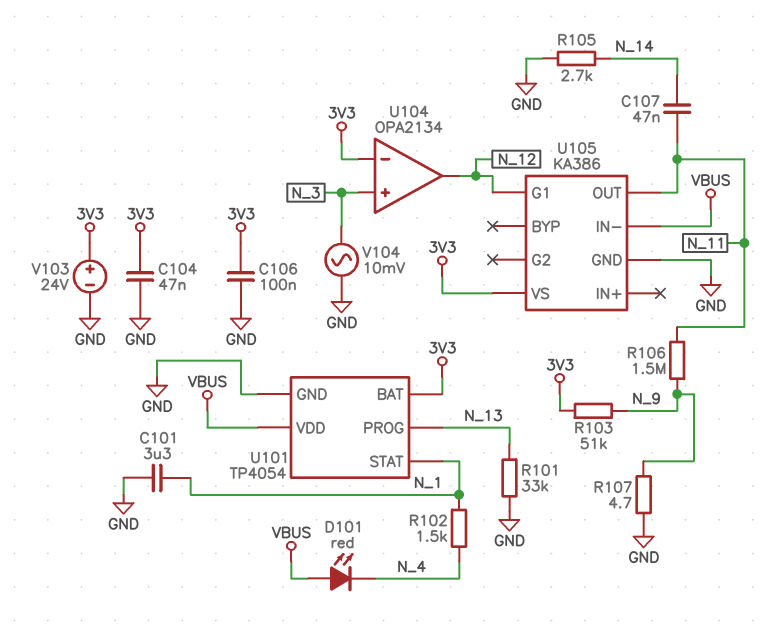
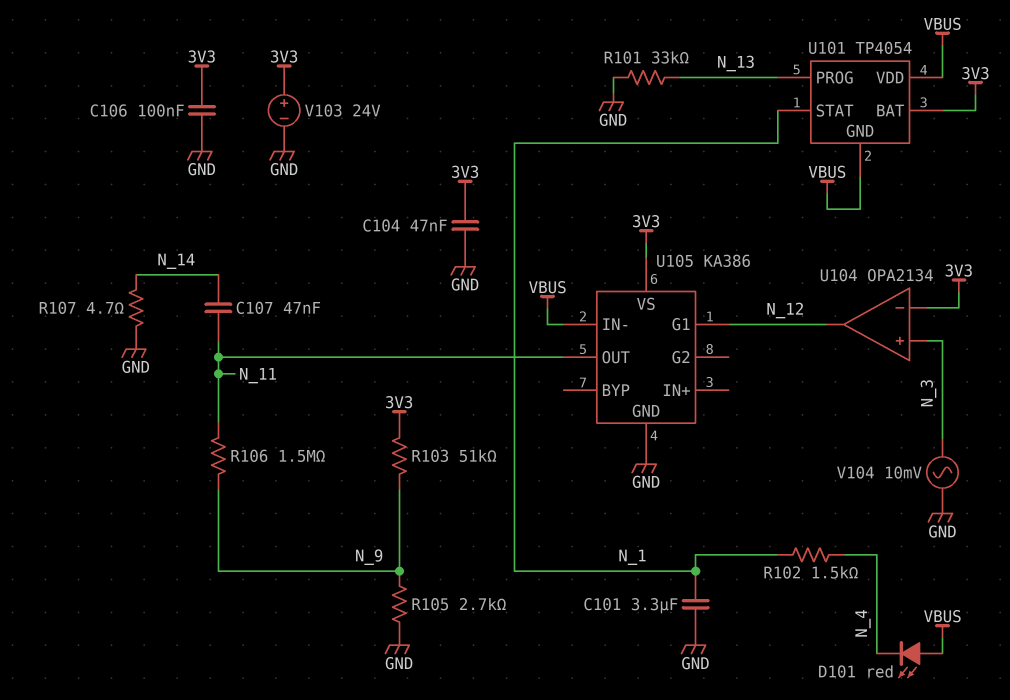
R105: 2.7k (GND, N_14) -> 2.7k (GND, N_9)
R107: 4.7 (GND, N_9) -> 4.7 (GND, N_14)
U101 pin GND: GND -> VBUS

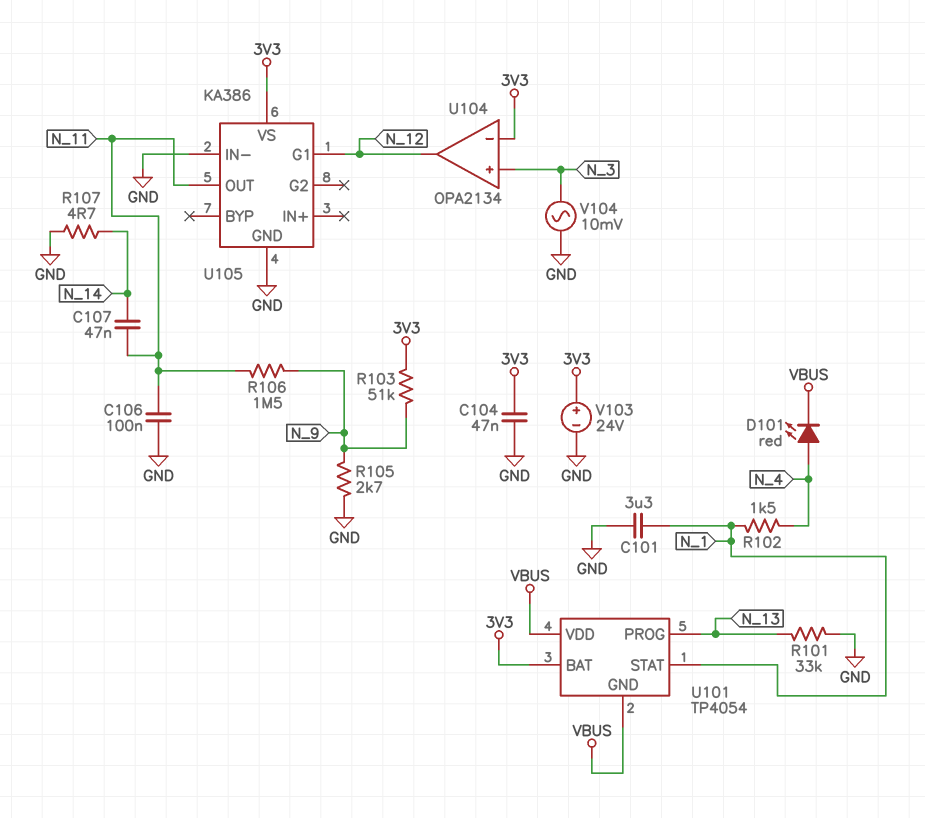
C106: 100nF (3V3, GND) -> 100nF (GND, N_11)
D101: LED red (A VBUS, K N_4) -> LED red (A N_4, K VBUS)
U105 pin IN-: VBUS -> GND

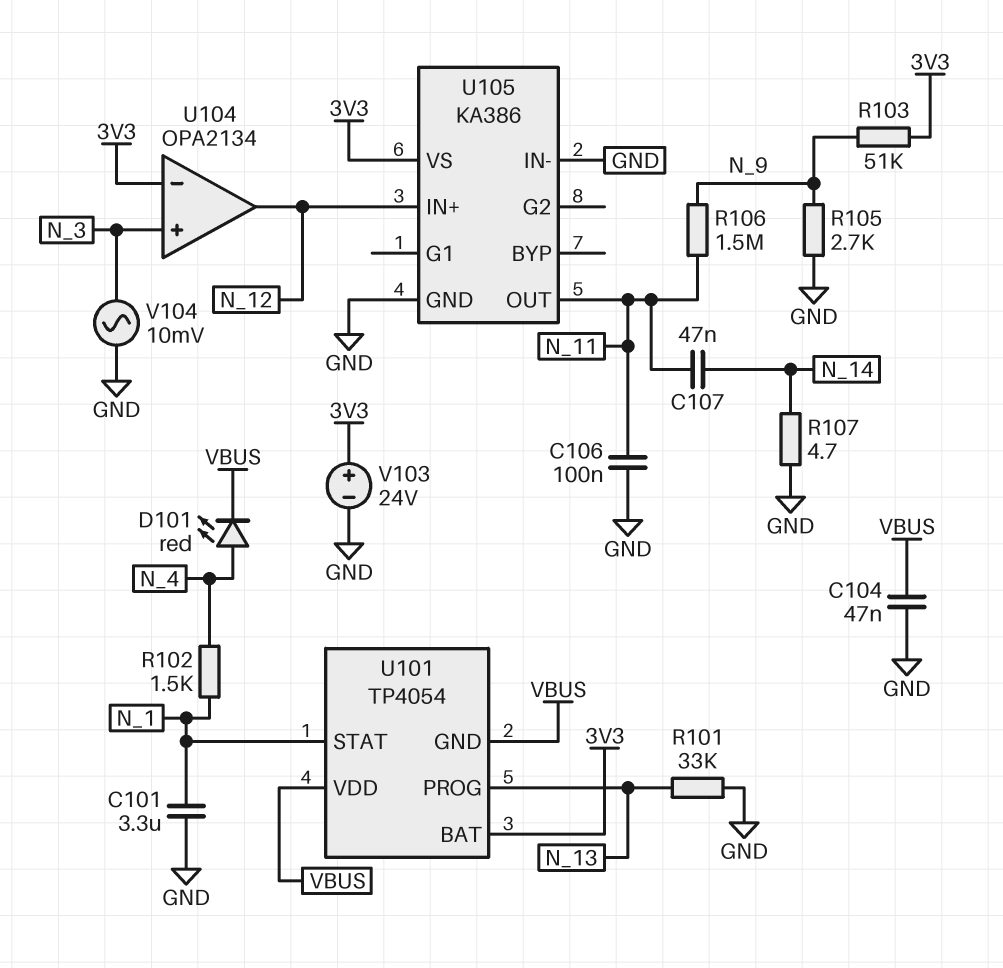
C104: 47nF (3V3, GND) -> 47nF (GND, VBUS)
U105 pin G1: N_12 -> none
U105 pin IN+: none -> N_12

